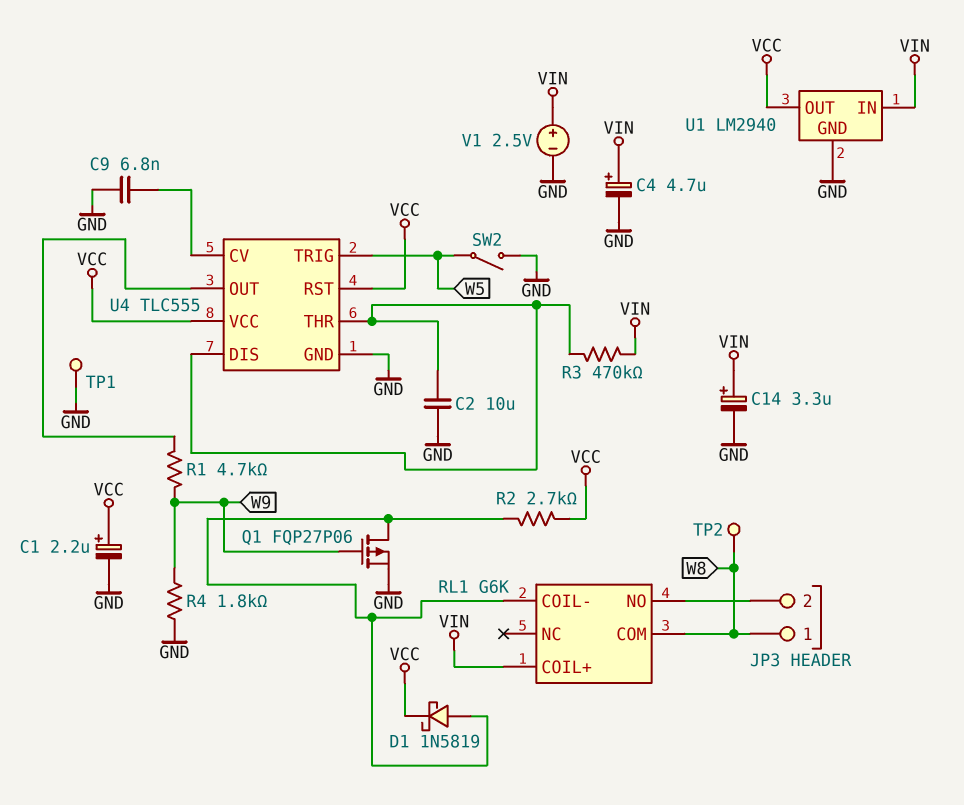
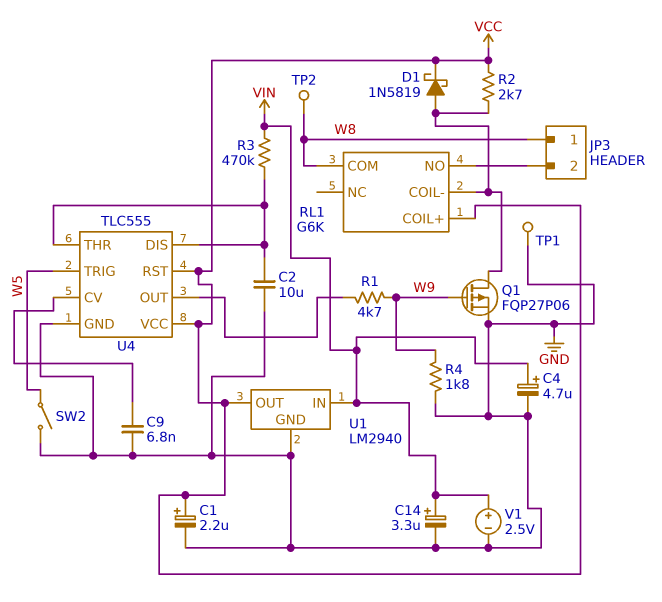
RL1 pin COIL+: VIN -> VCC

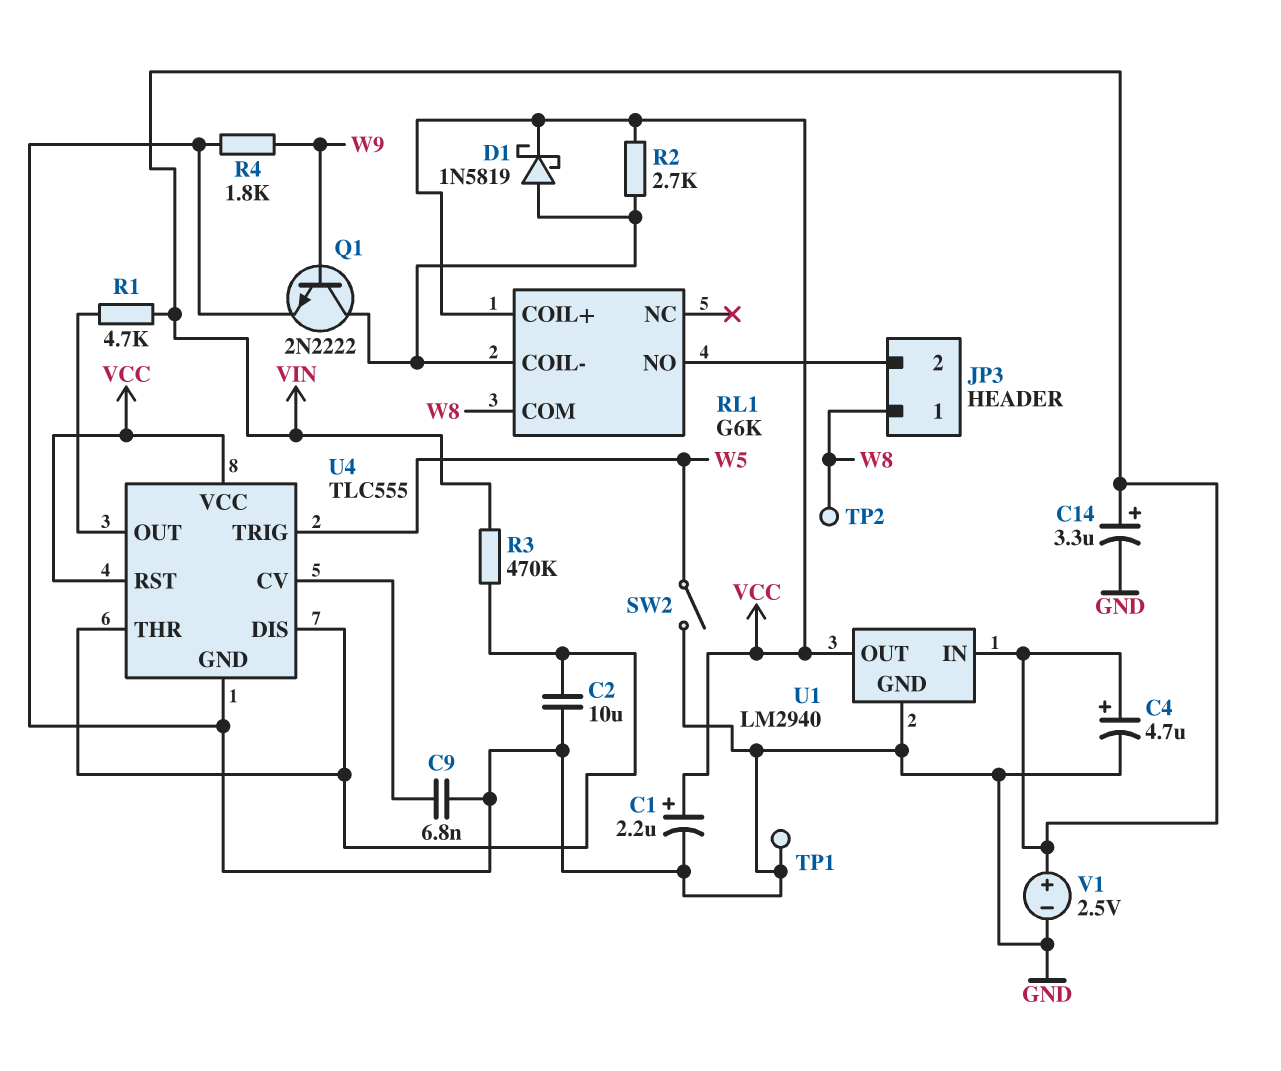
Q1: PMOS FQP27P06 (G W9, D RL1/COIL-, S GND) -> NPN 2N2222 (B W9, C RL1/COIL-, E GND)
R1: 4.7k (U4/OUT, W9) -> 4.7k (U4/OUT, VIN)

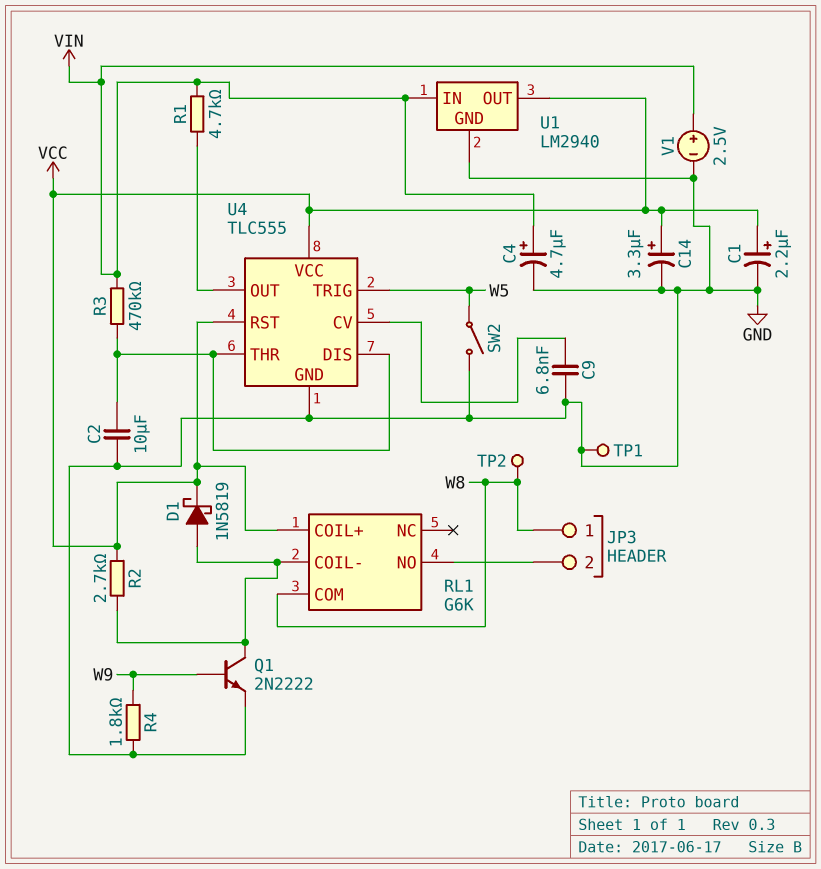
C14: 3.3uF (plus VIN, minus GND) -> 3.3uF (plus VCC, minus GND)

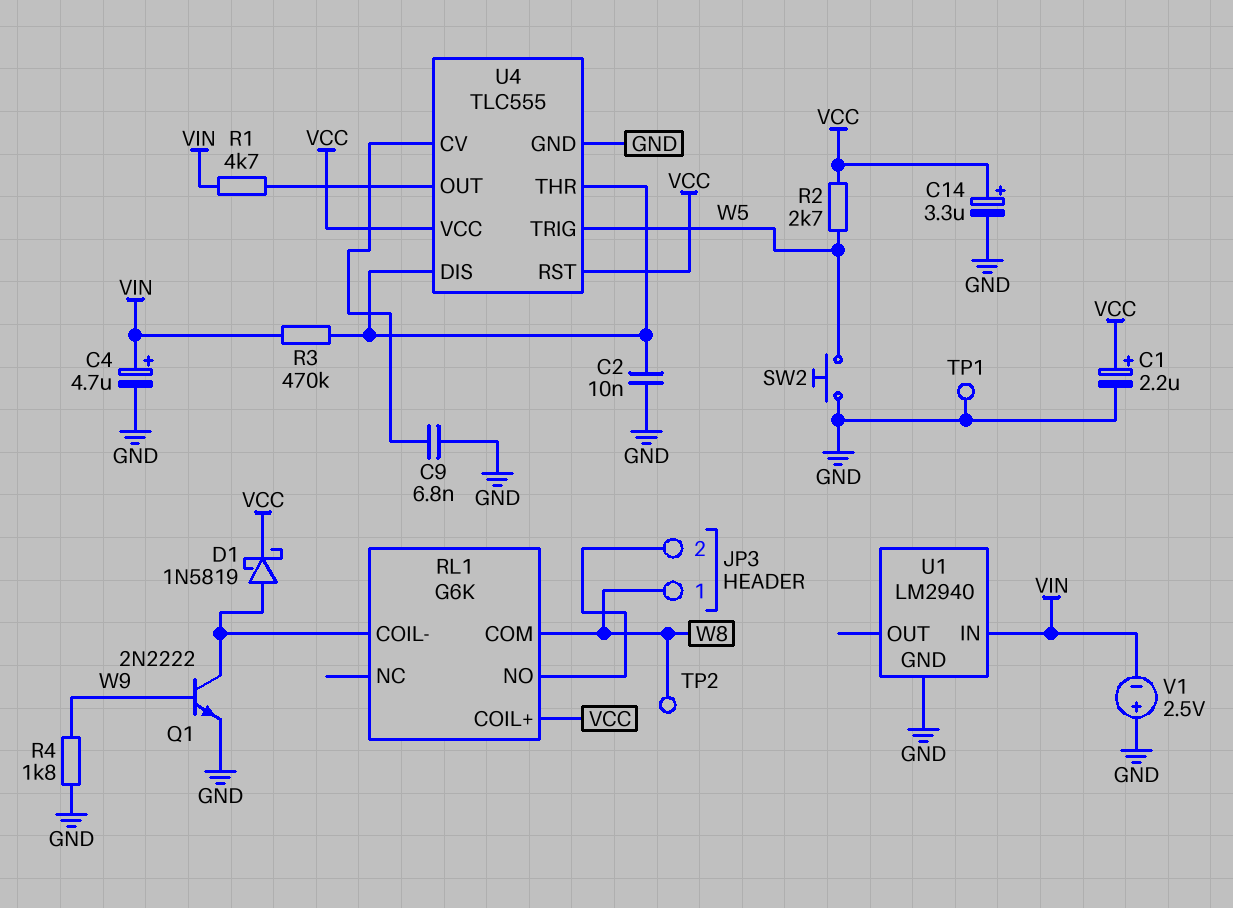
C2: 10uF (GND, U4/DIS) -> 10nF (GND, U4/DIS)
R2: 2.7k (RL1/COIL-, VCC) -> 2.7k (VCC, W5)
SW2: switch (GND, W5) -> button (GND, W5)
U1 pin OUT: VCC -> none
V1: 2.5V (plus VIN, minus GND) -> 2.5V (plus GND, minus VIN)

